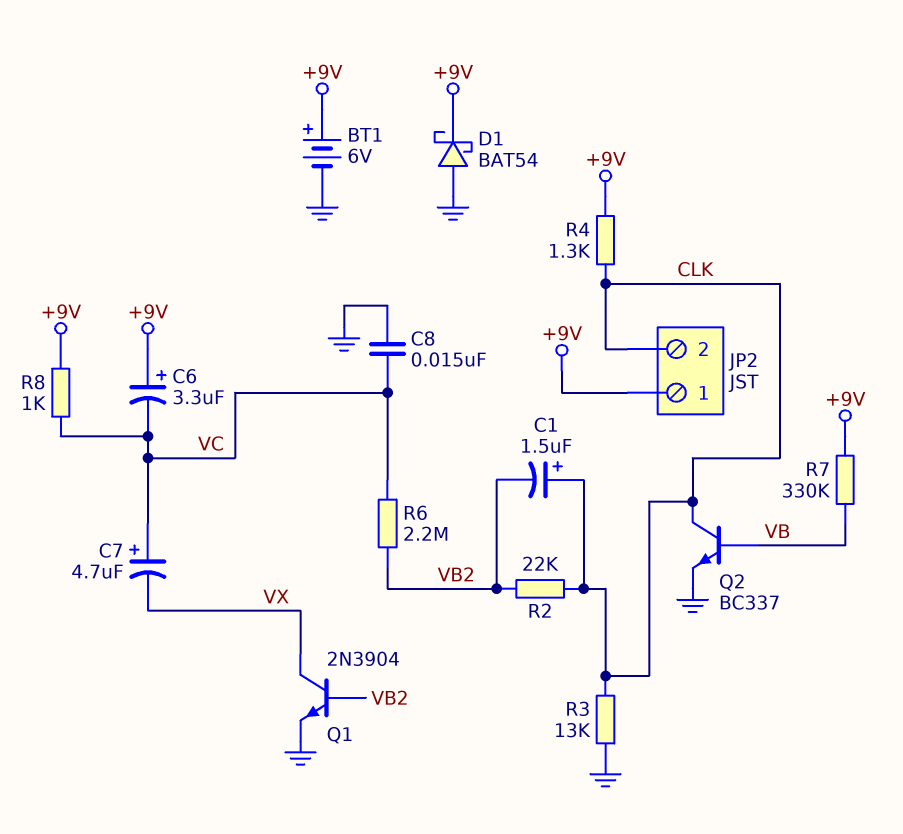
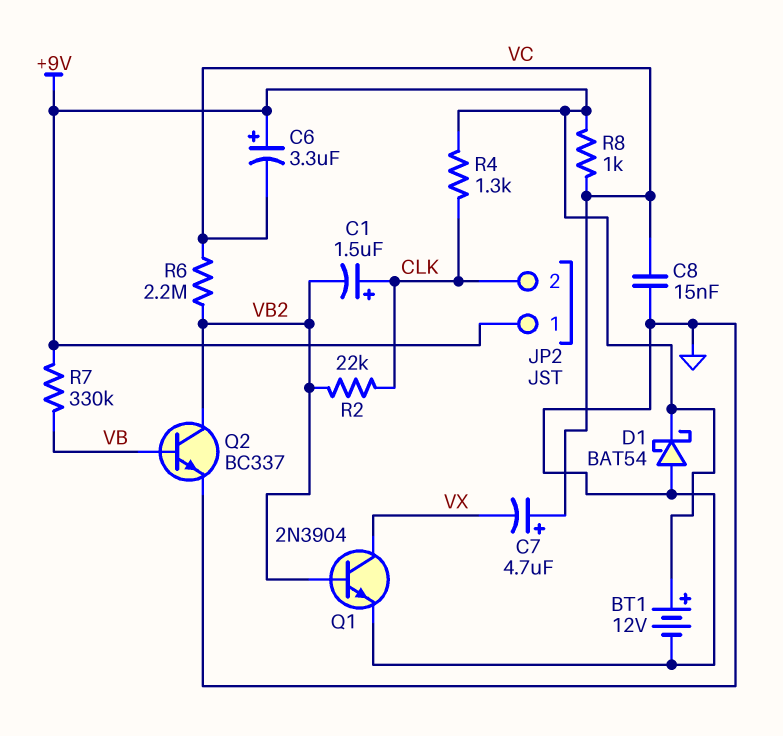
BT1: 6V (plus +9V, minus GND) -> 12V (plus +9V, minus GND)
Q2: NPN BC337 (B VB, C CLK, E GND) -> NPN BC337 (B VB, C VB2, E GND)
R3: 13k (CLK, GND) -> none

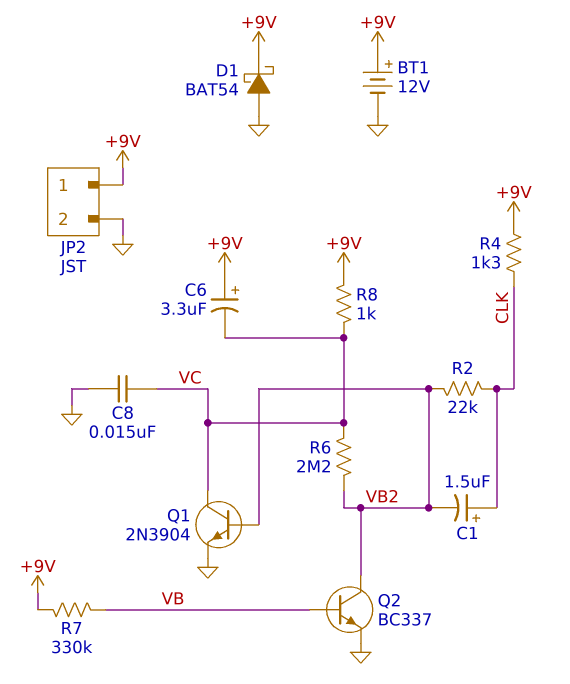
C7: 4.7uF (plus VC, minus VX) -> none
JP2 pin 2: CLK -> GND
Q1: NPN 2N3904 (B VB2, C VX, E GND) -> NPN 2N3904 (B VB2, C VC, E GND)

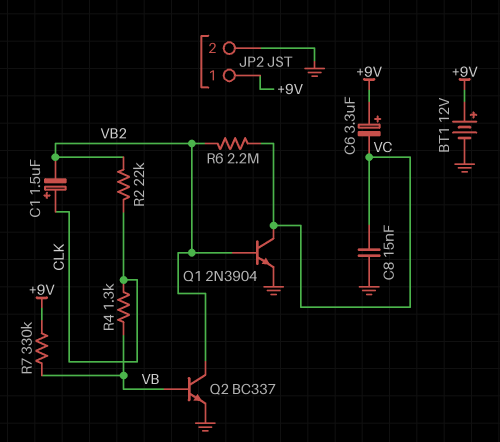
D1: schottky BAT54 (A GND, K +9V) -> none
R4: 1.3k (+9V, CLK) -> 1.3k (CLK, VB)
R8: 1k (+9V, VC) -> none

